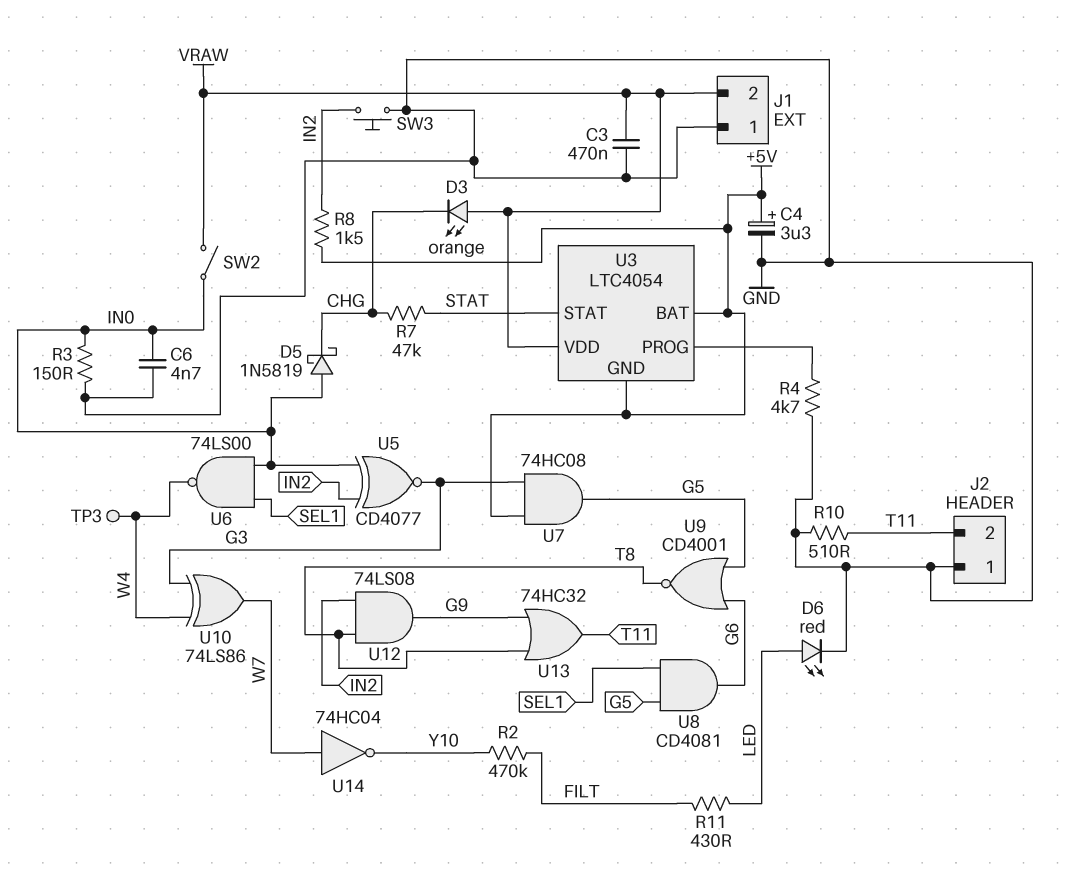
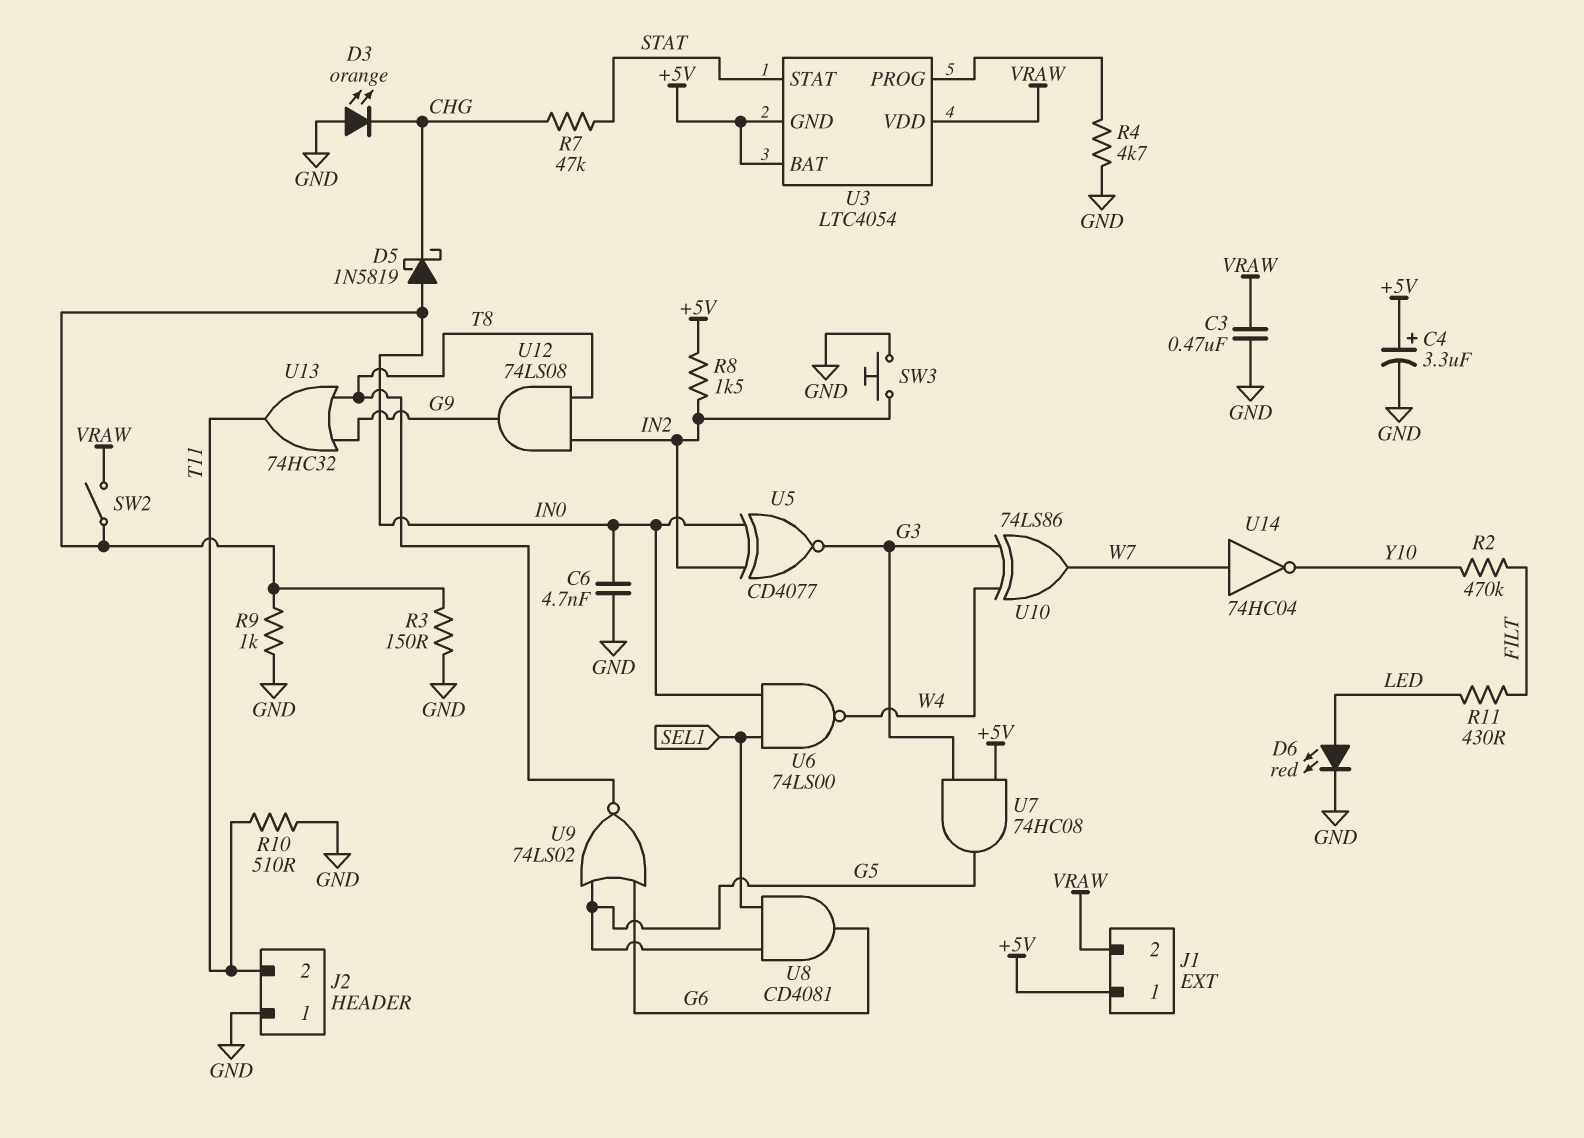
D3: LED orange (A VRAW, K CHG) -> LED orange (A GND, K CHG)
J1 pin 1: GND -> +5V
R9: none -> 1k (GND, IN0)
TP3: test point (W4) -> none
U9: NOR CD4001 (in G5, in G6, out T8) -> NOR 74LS02 (in G5, in G6, out T8)

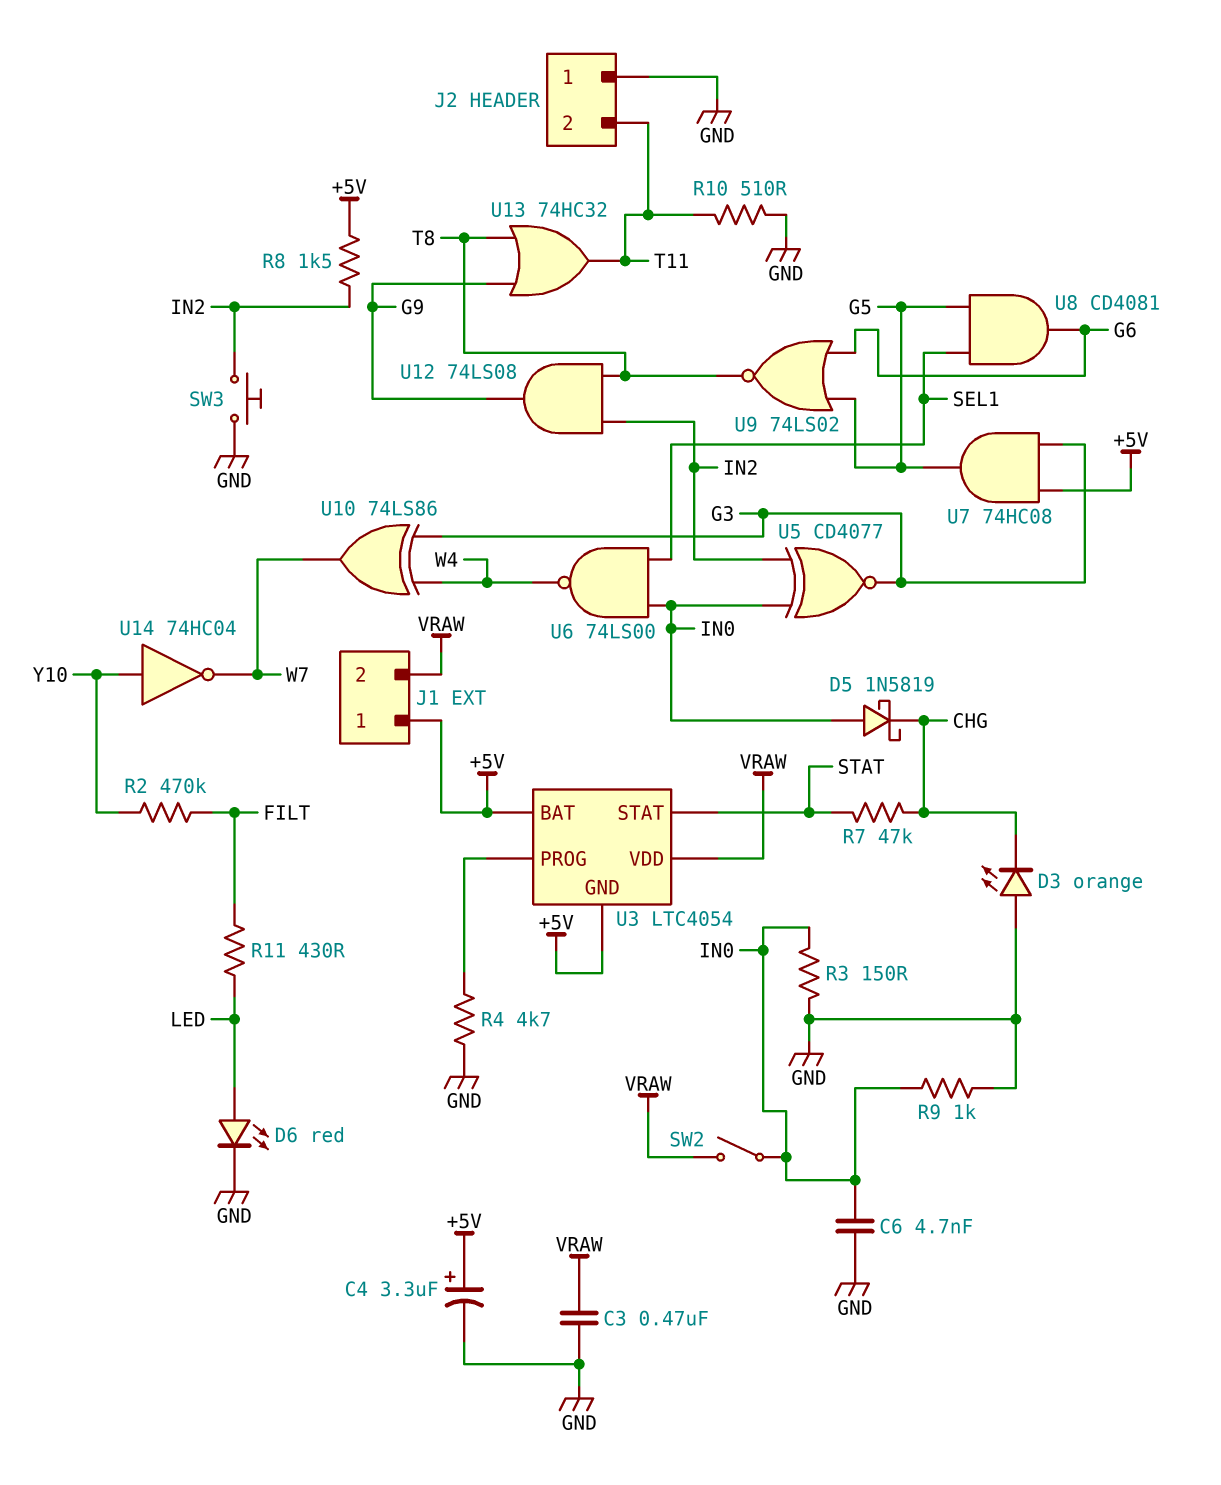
U14: NOT 74HC04 (in W7, out Y10) -> NOT 74HC04 (in Y10, out W7)

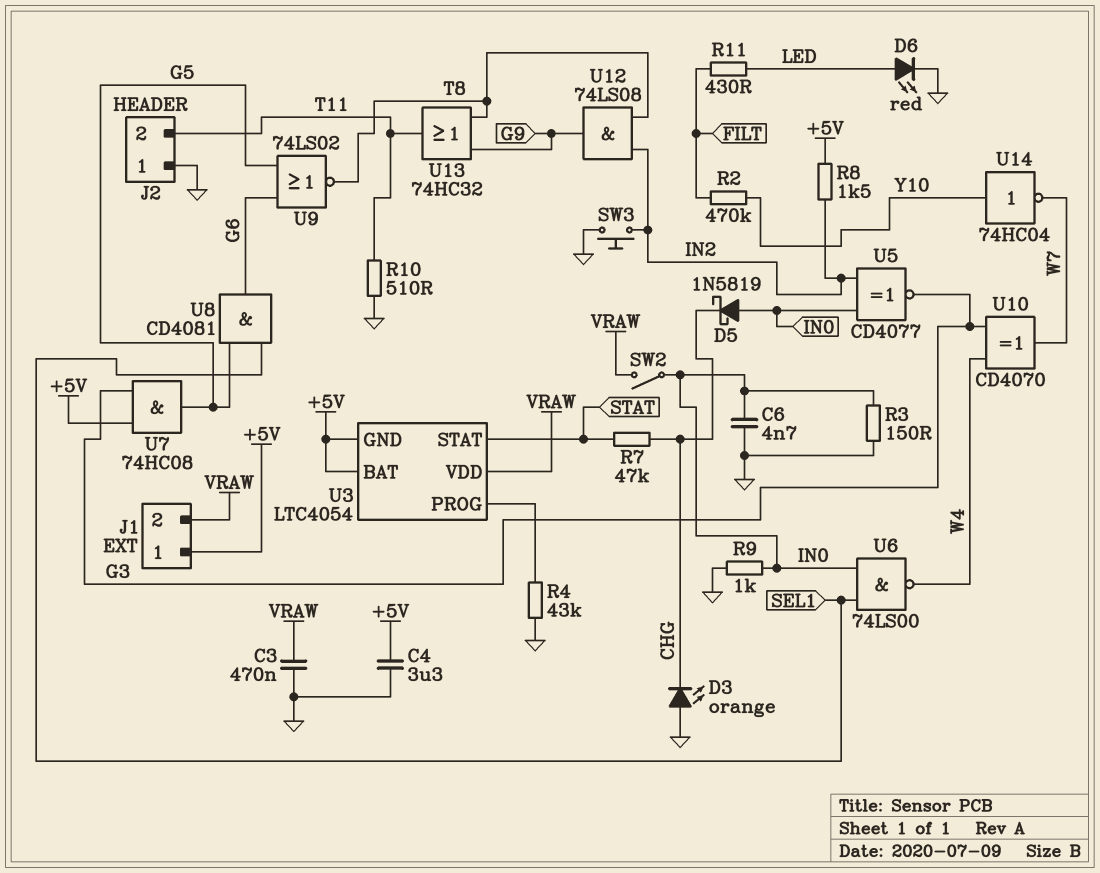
C4: 3.3uF (plus +5V, minus GND) -> 3.3uF (+5V, GND)
R4: 4.7k (GND, U3/PROG) -> 43k (GND, U3/PROG)
U10: XOR 74LS86 (in G3, in W4, out W7) -> XOR CD4070 (in G3, in W4, out W7)

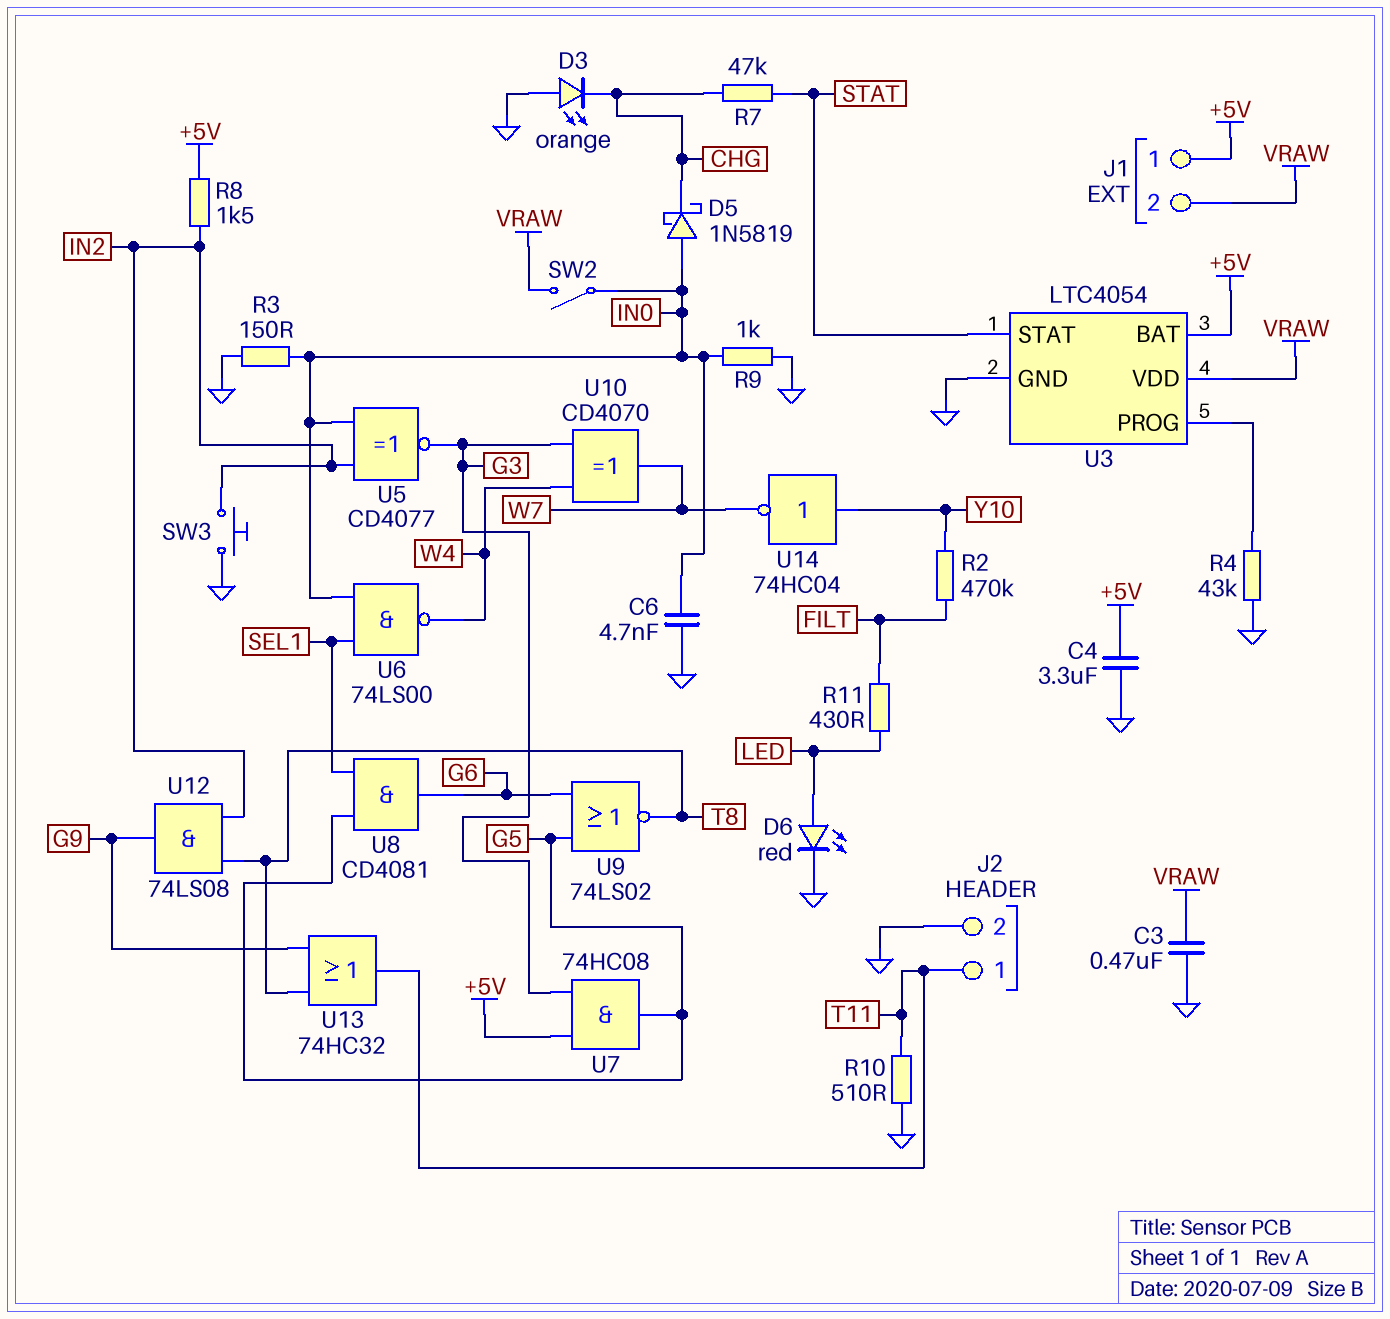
J2 pin 1: GND -> T11
J2 pin 2: T11 -> GND
U3 pin GND: +5V -> GND

